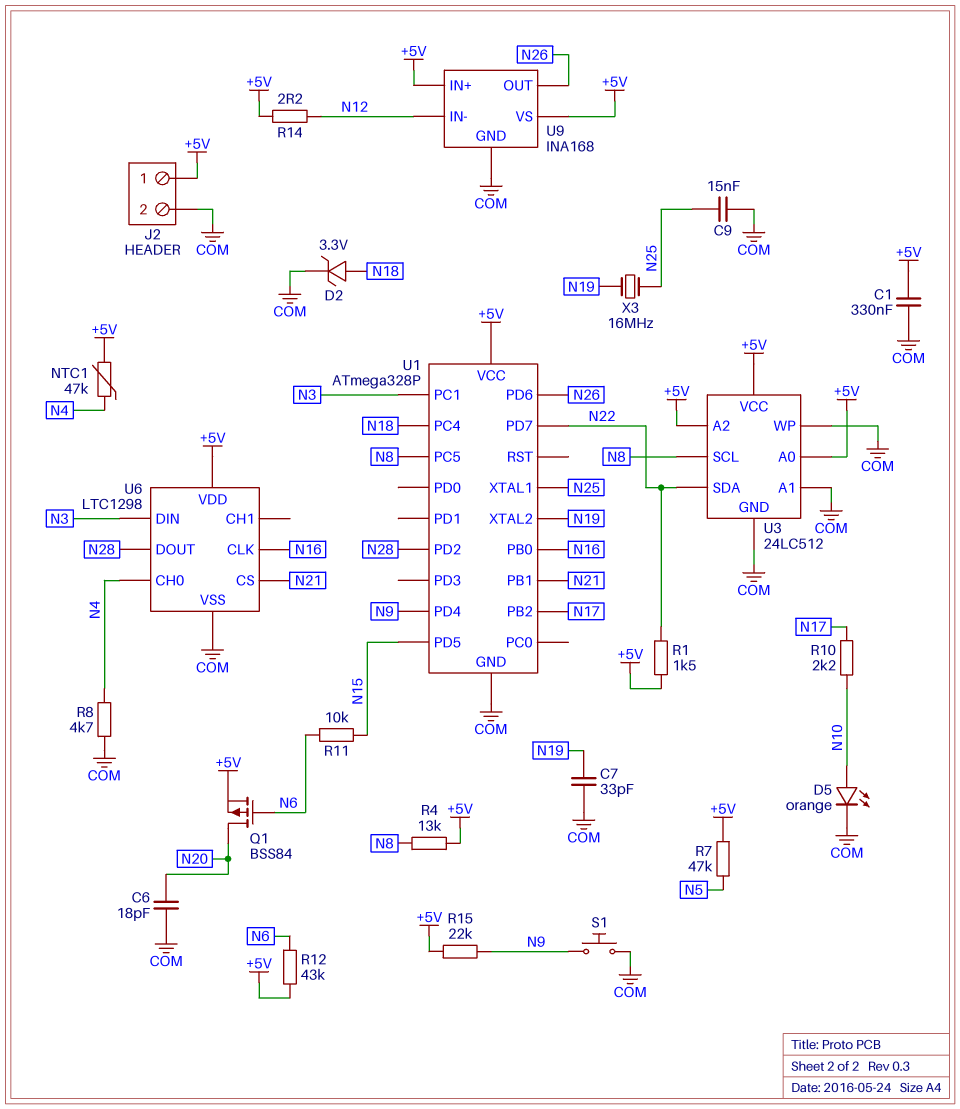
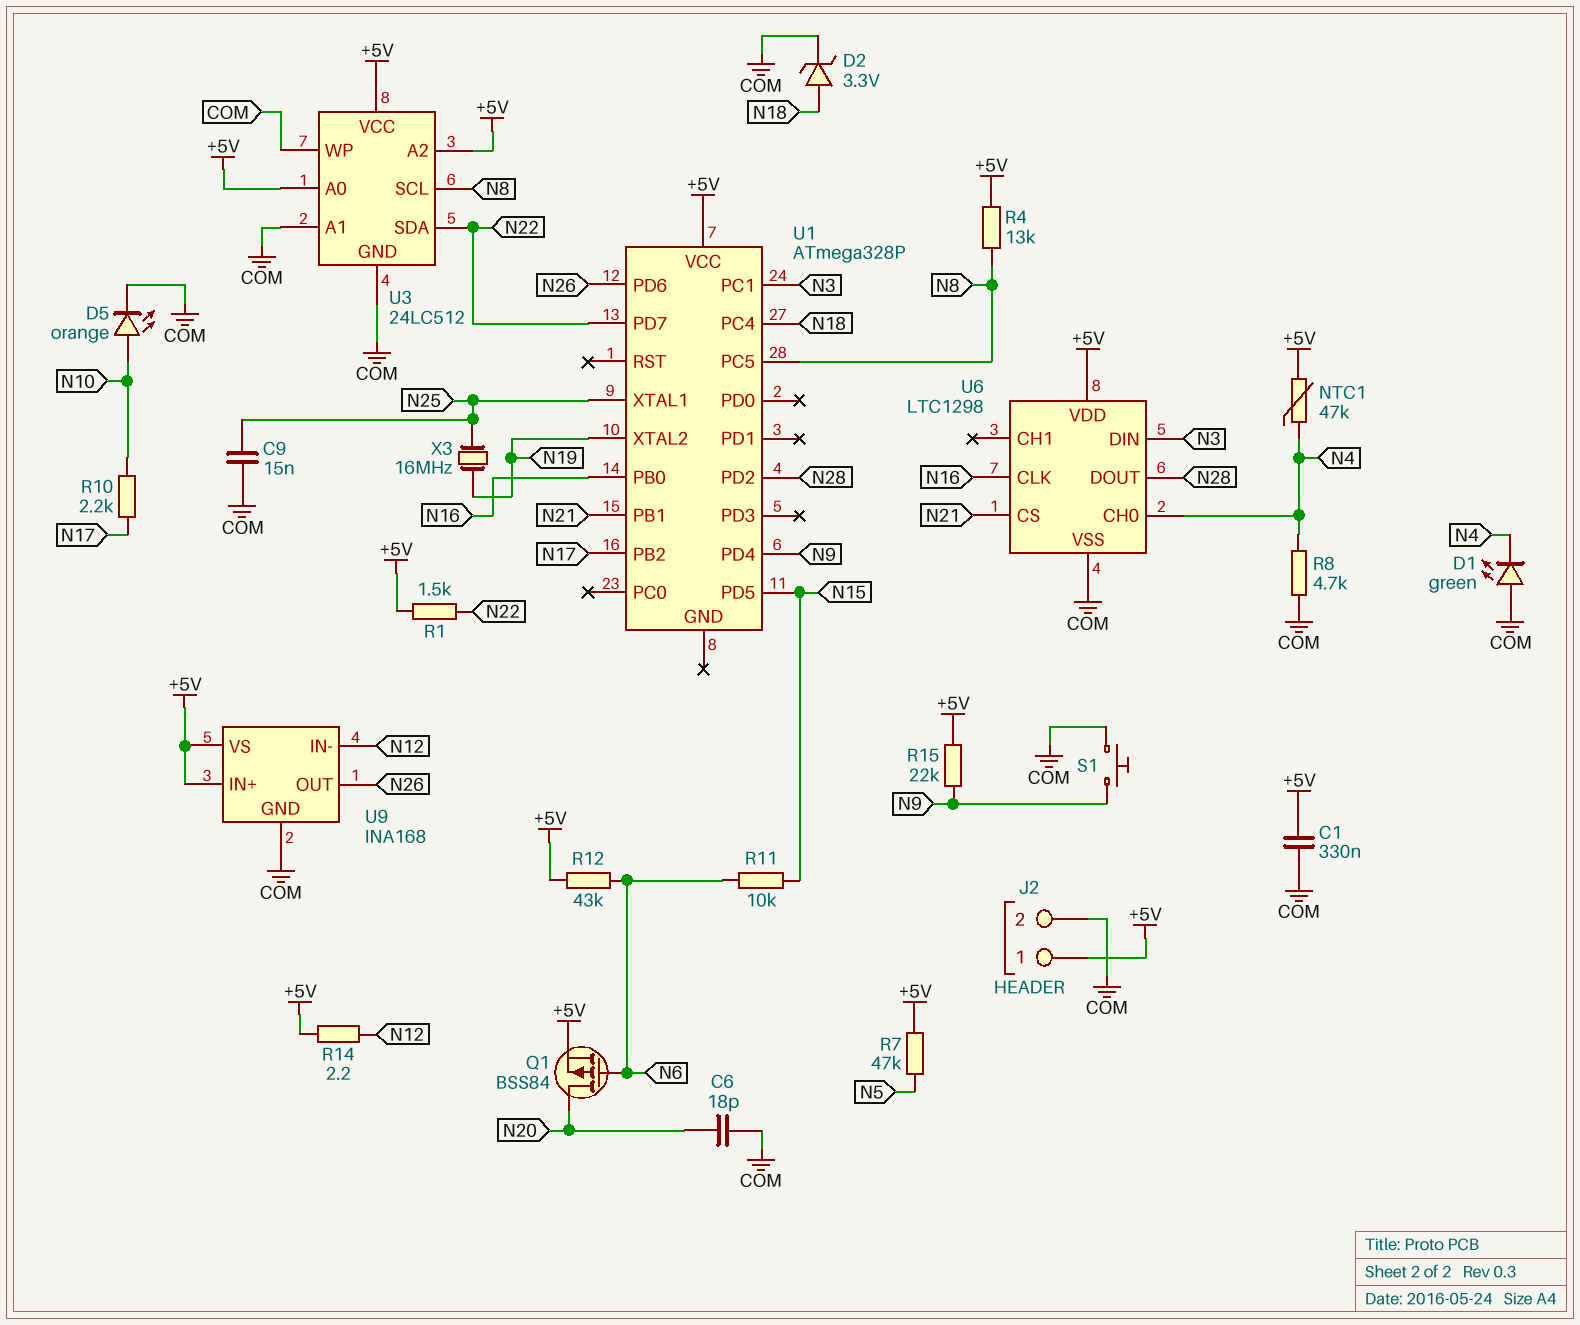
C7: 33pF (COM, N19) -> none
D1: none -> LED green (A COM, K N4)
U1 pin GND: COM -> none

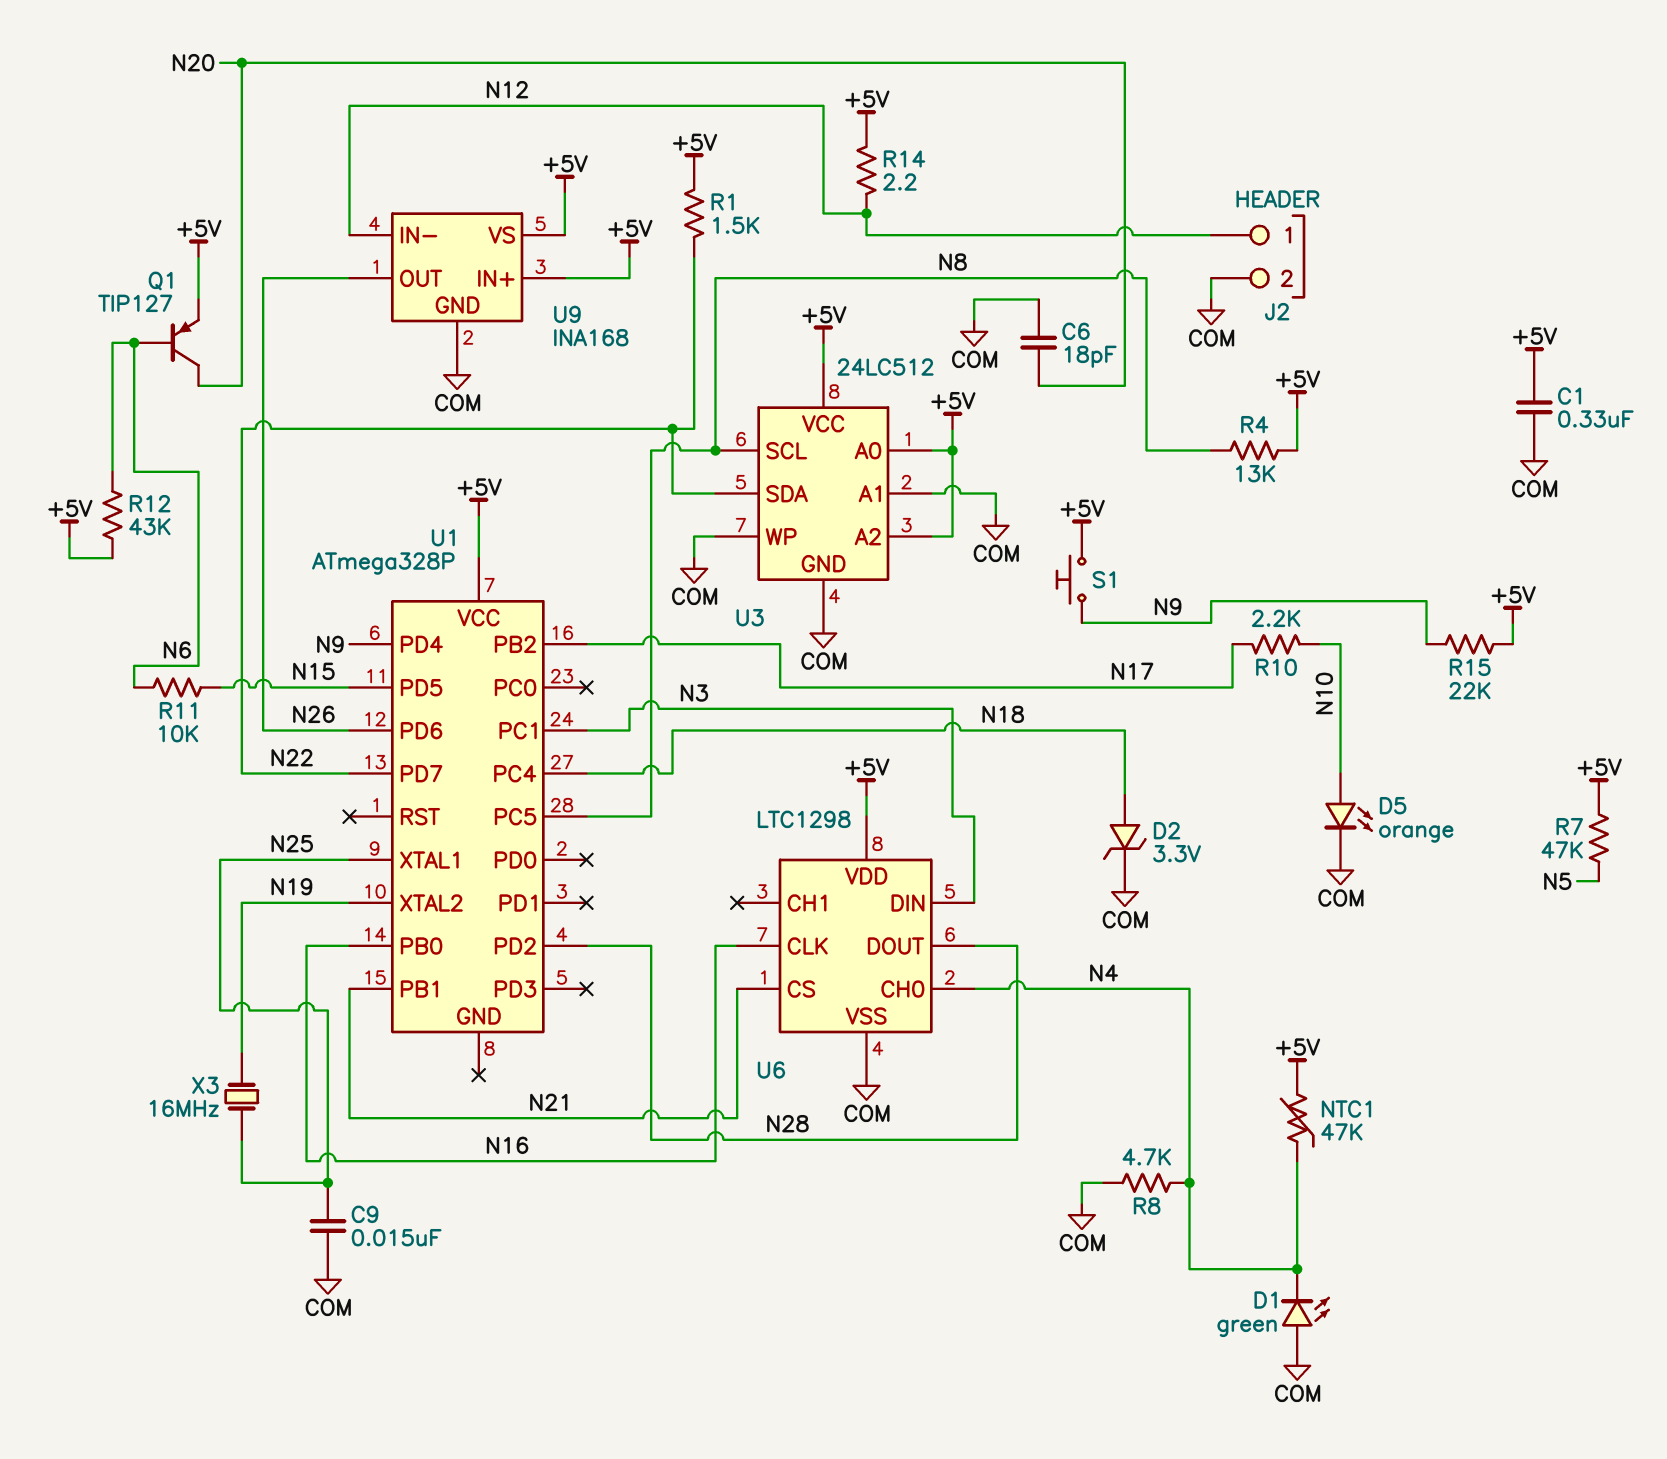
J2 pin 1: +5V -> N12
Q1: PMOS BSS84 (G N6, D N20, S +5V) -> PNP TIP127 (B N6, C N20, E +5V)
S1: button (COM, N9) -> button (+5V, N9)

